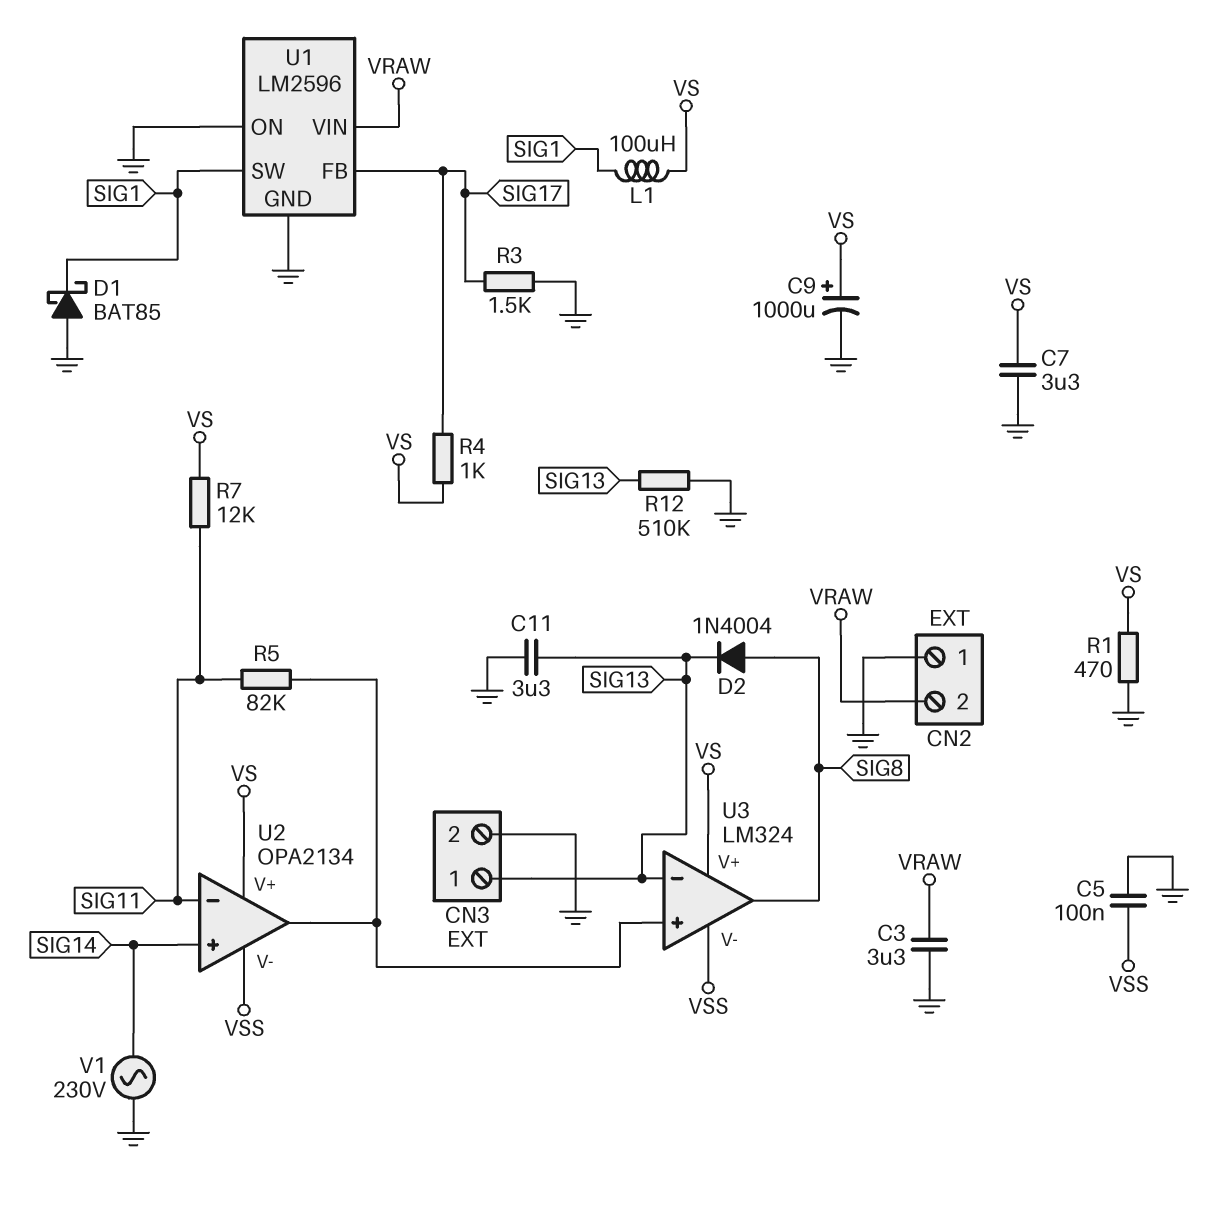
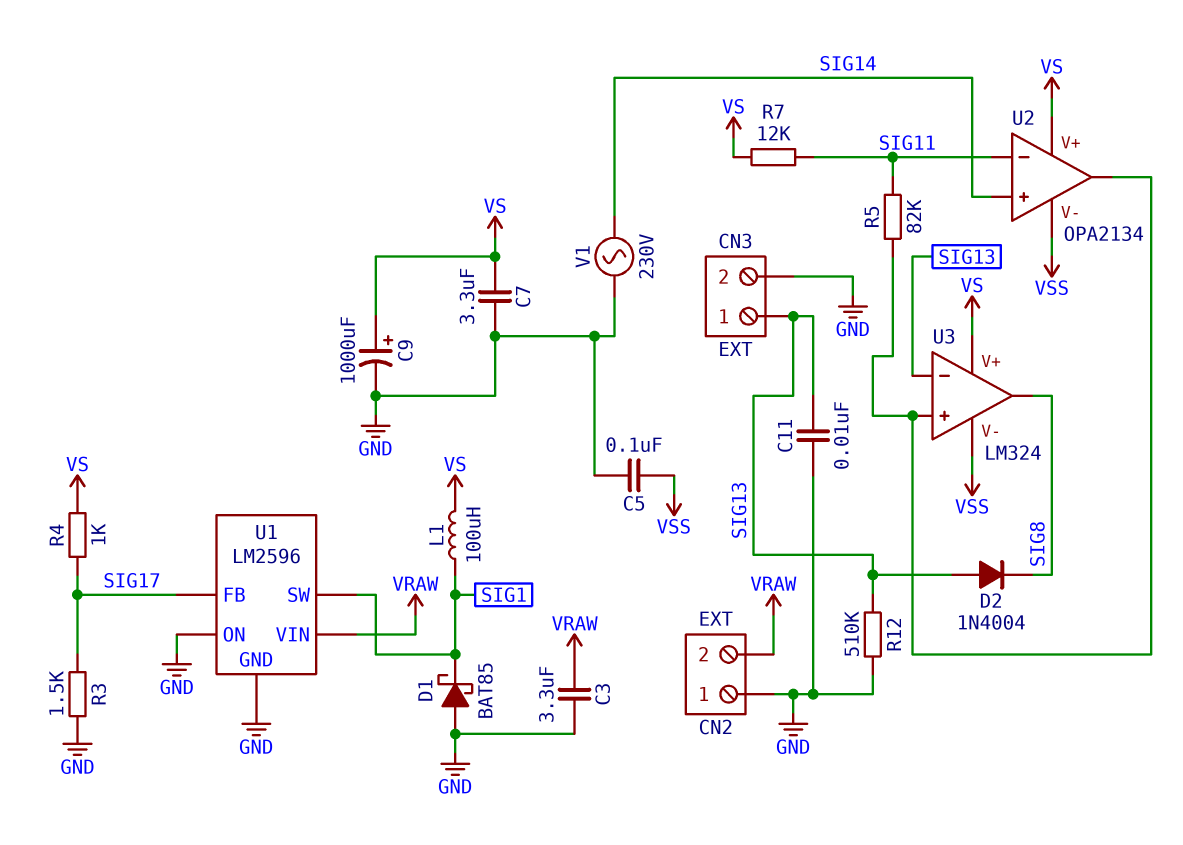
C11: 3.3uF (GND, SIG13) -> 10nF (GND, SIG13)
D2: diode 1N4004 (A SIG8, K SIG13) -> diode 1N4004 (A SIG13, K SIG8)
R1: 470 (GND, VS) -> none

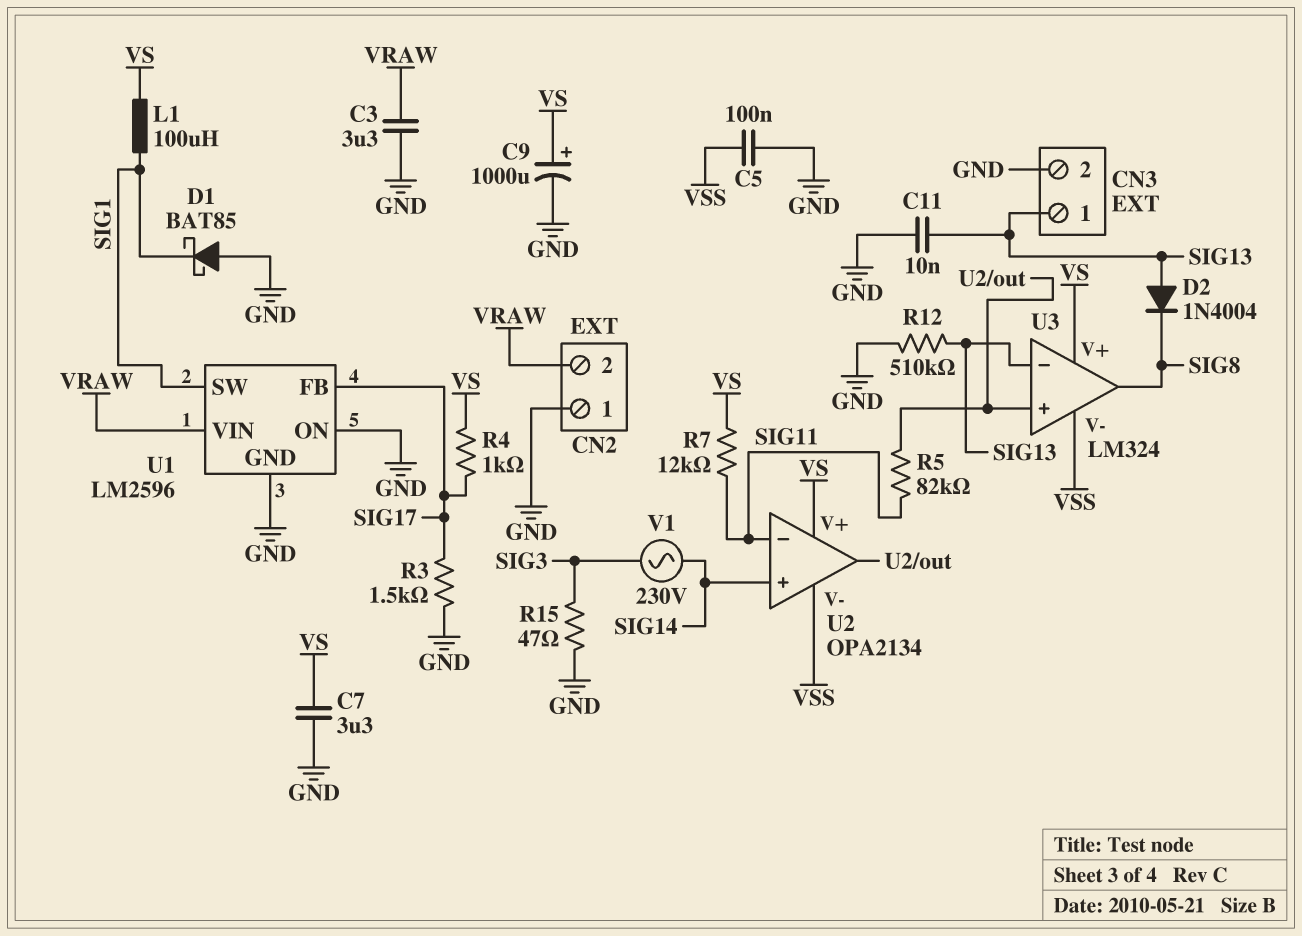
R15: none -> 47 (GND, SIG3)
V1: AC 230V (GND, SIG14) -> AC 230V (SIG3, SIG14)

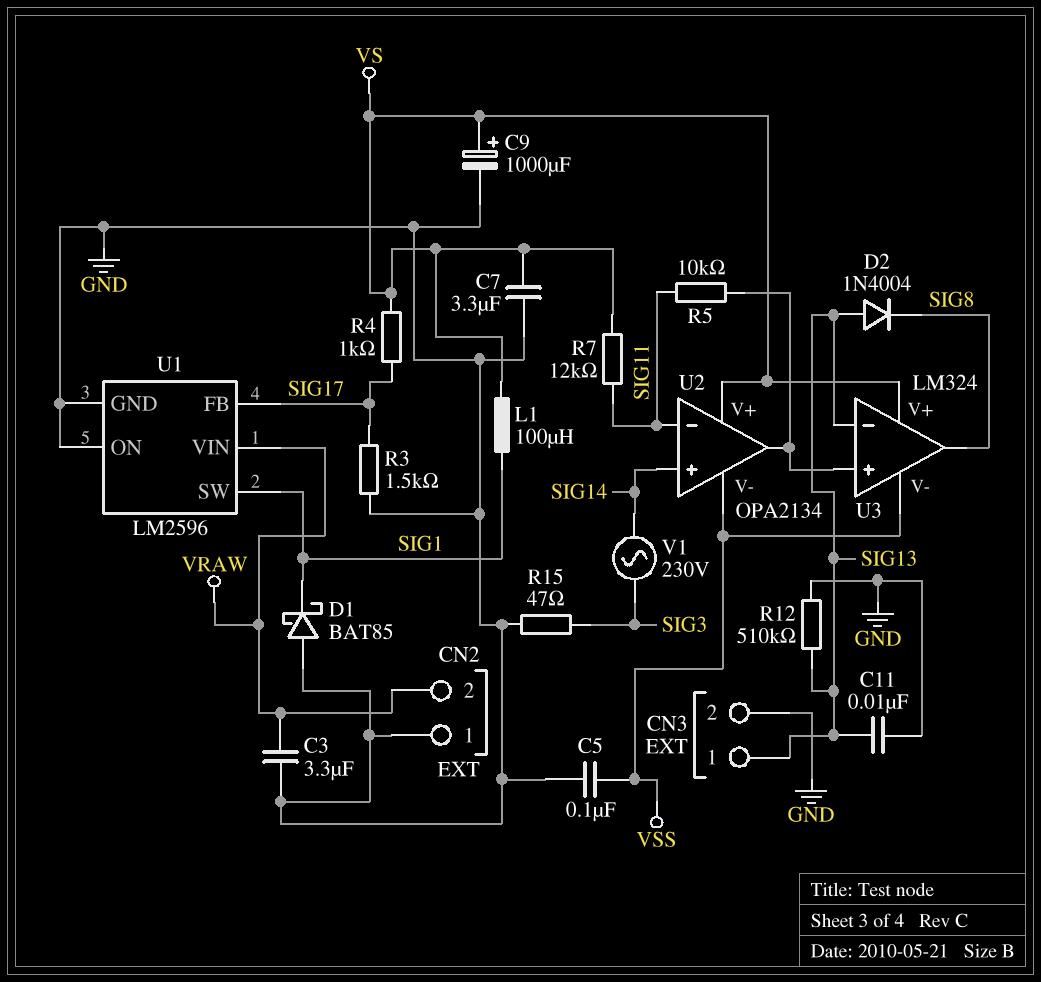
R5: 82k (SIG11, U2/out) -> 10k (SIG11, U2/out)

